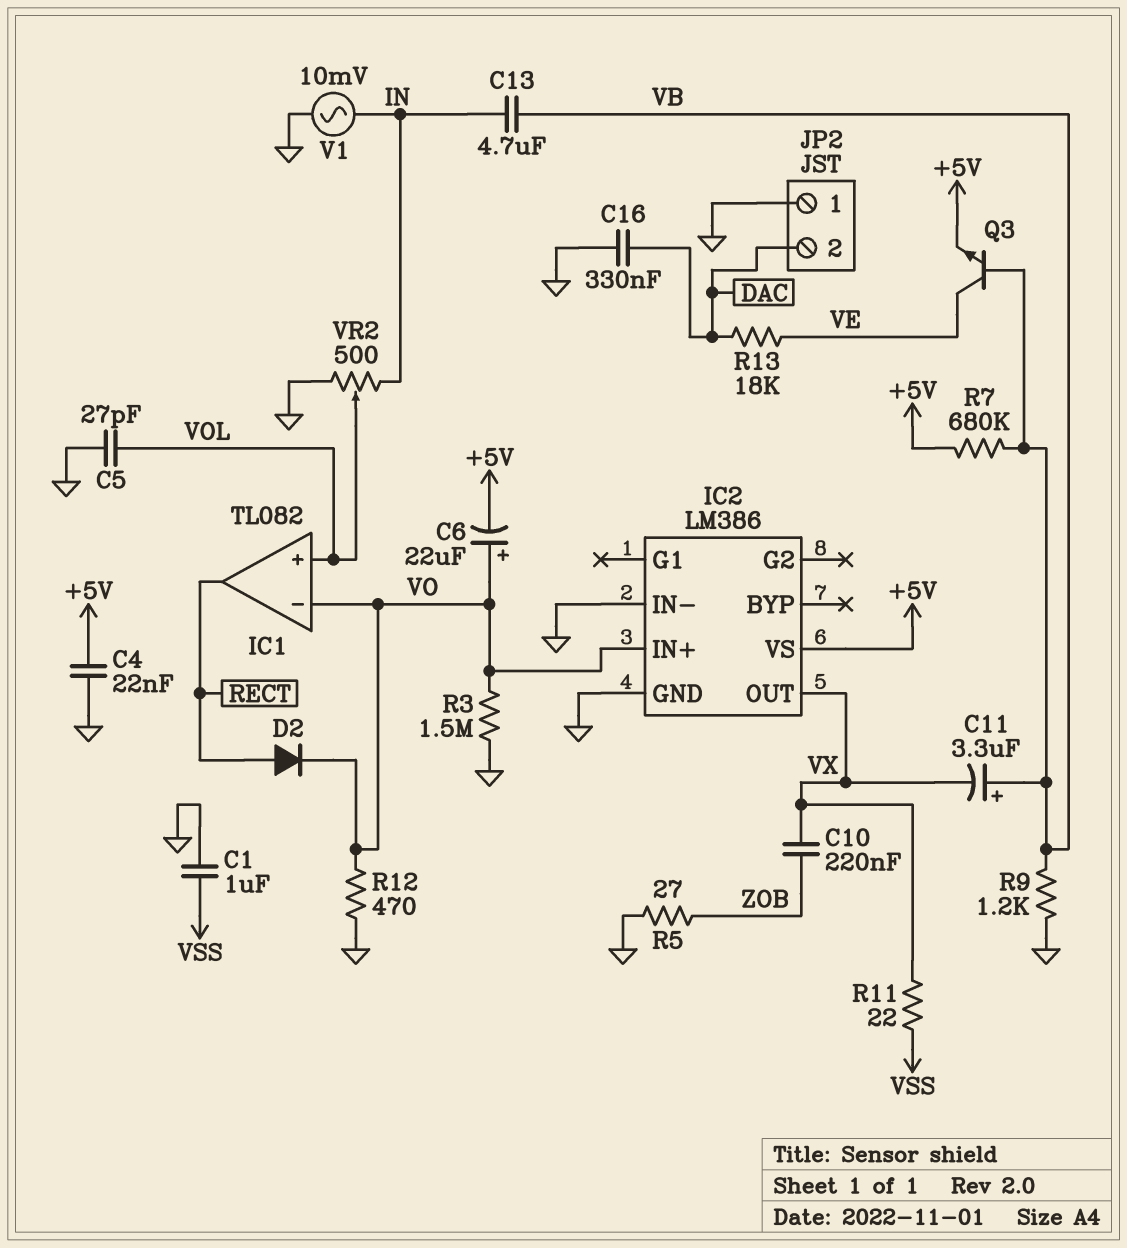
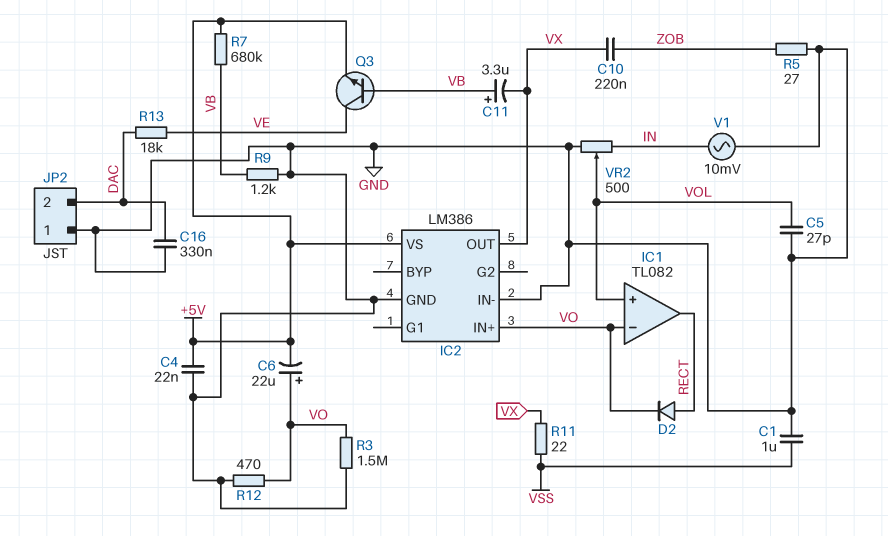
C13: 4.7uF (IN, VB) -> none

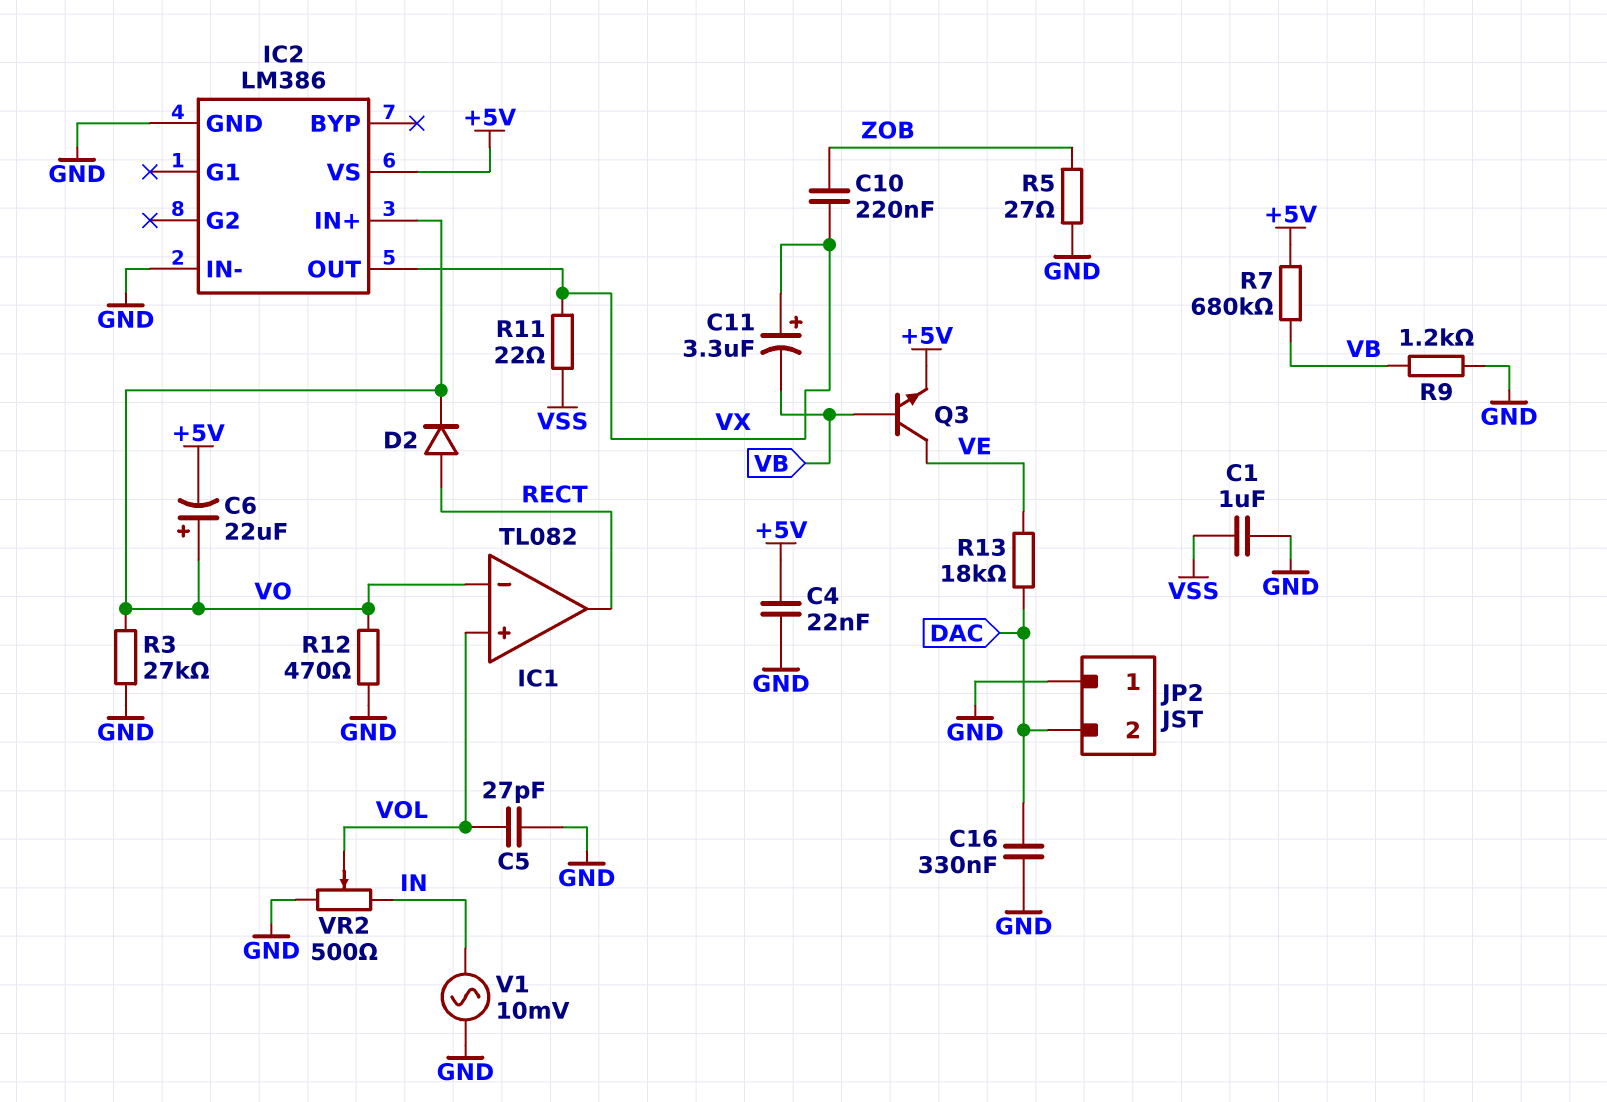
C11: 3.3uF (plus VB, minus VX) -> 3.3uF (plus VX, minus VB)
R3: 1.5M (GND, VO) -> 27k (GND, VO)

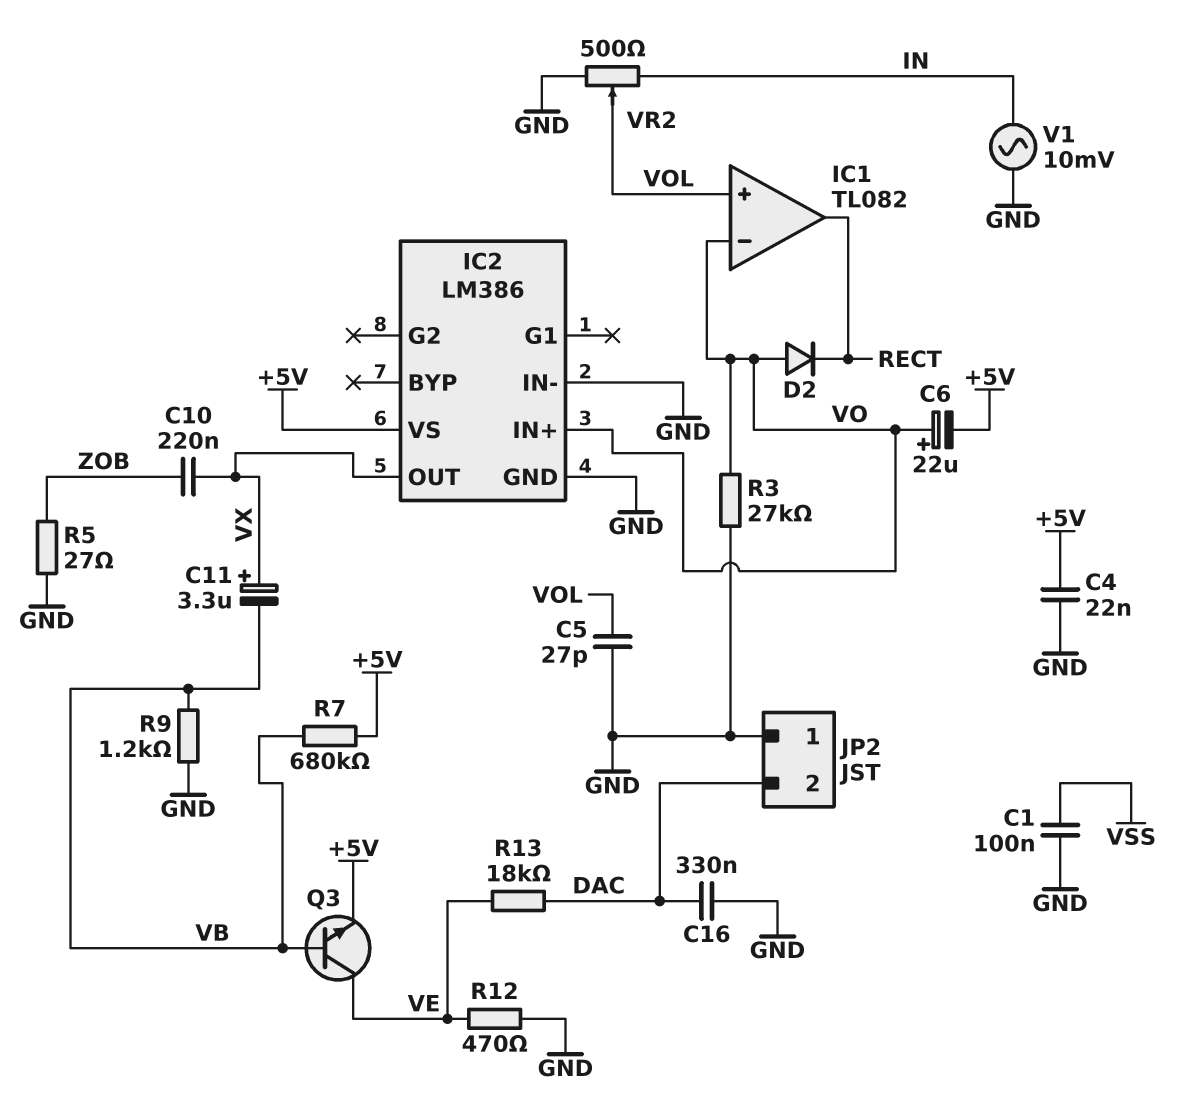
C1: 1uF (GND, VSS) -> 100nF (GND, VSS)
D2: diode (A RECT, K VO) -> diode (A VO, K RECT)
R11: 22 (VSS, VX) -> none
R12: 470 (GND, VO) -> 470 (GND, VE)

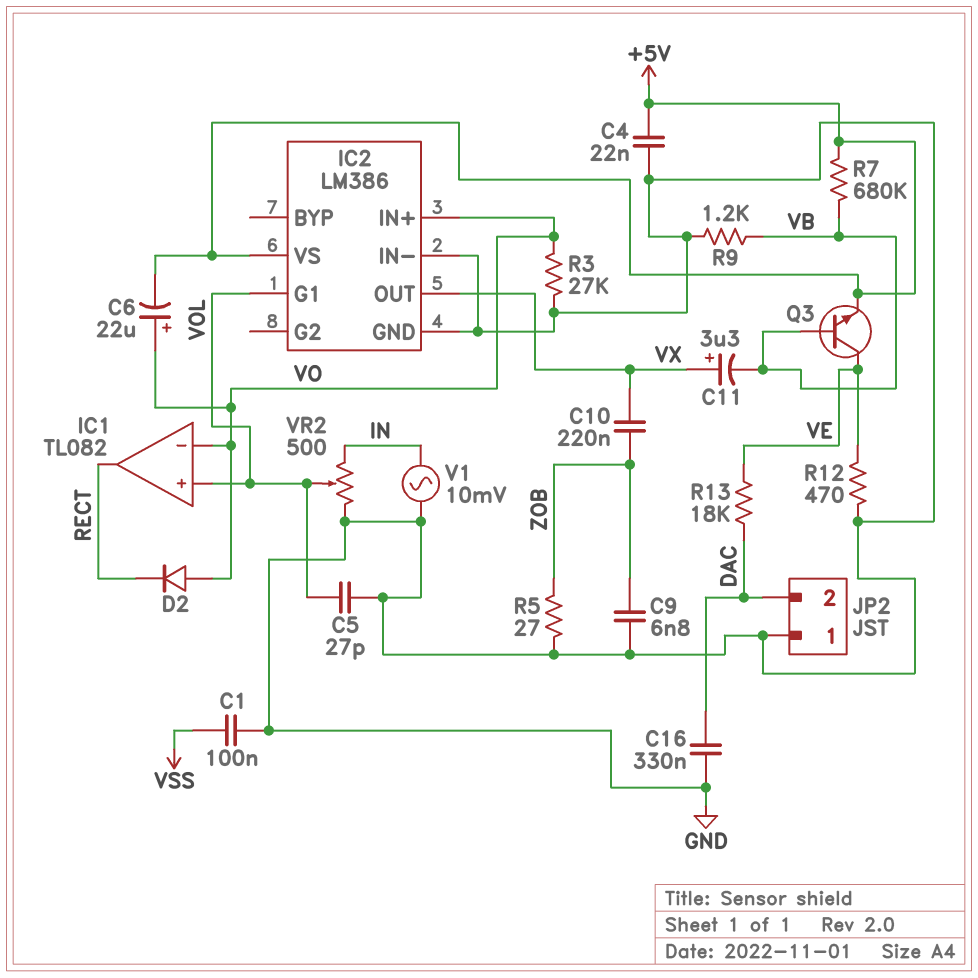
C9: none -> 6.8nF (GND, ZOB)
IC2 pin G1: none -> VOL

